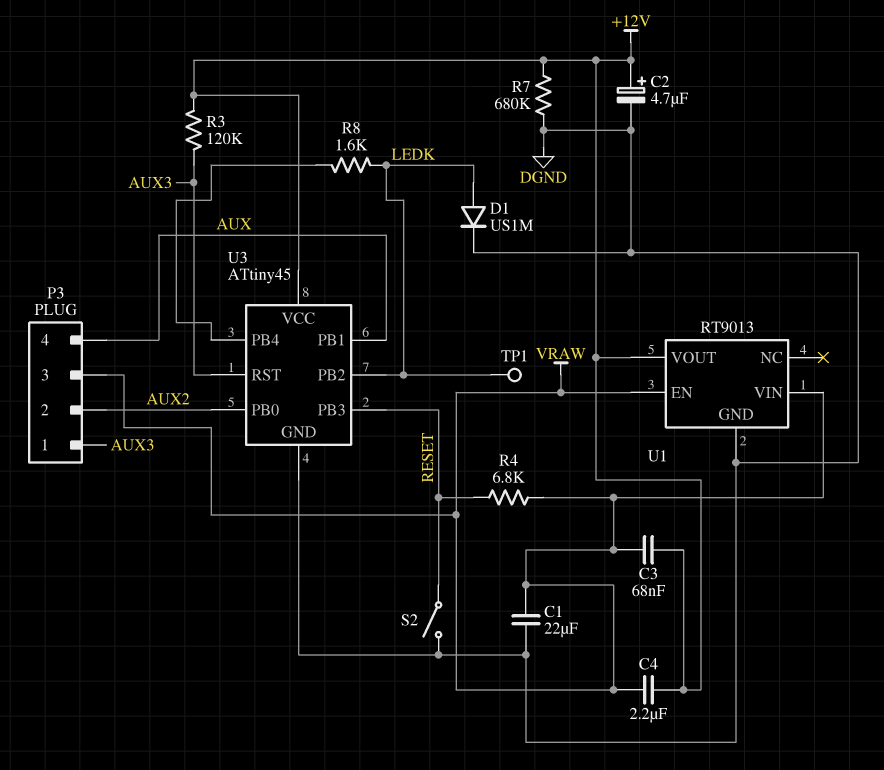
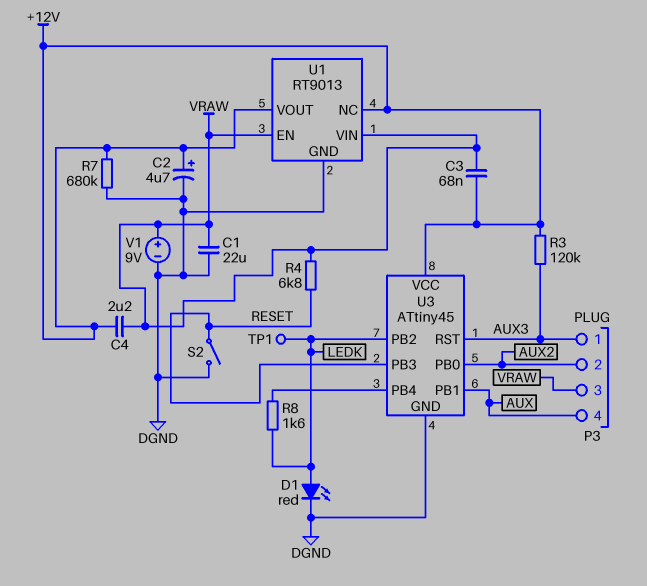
D1: diode US1M (A LEDK, K DGND) -> LED red (A LEDK, K DGND)
U1 pin NC: none -> +12V
V1: none -> 9V (plus VRAW, minus DGND)

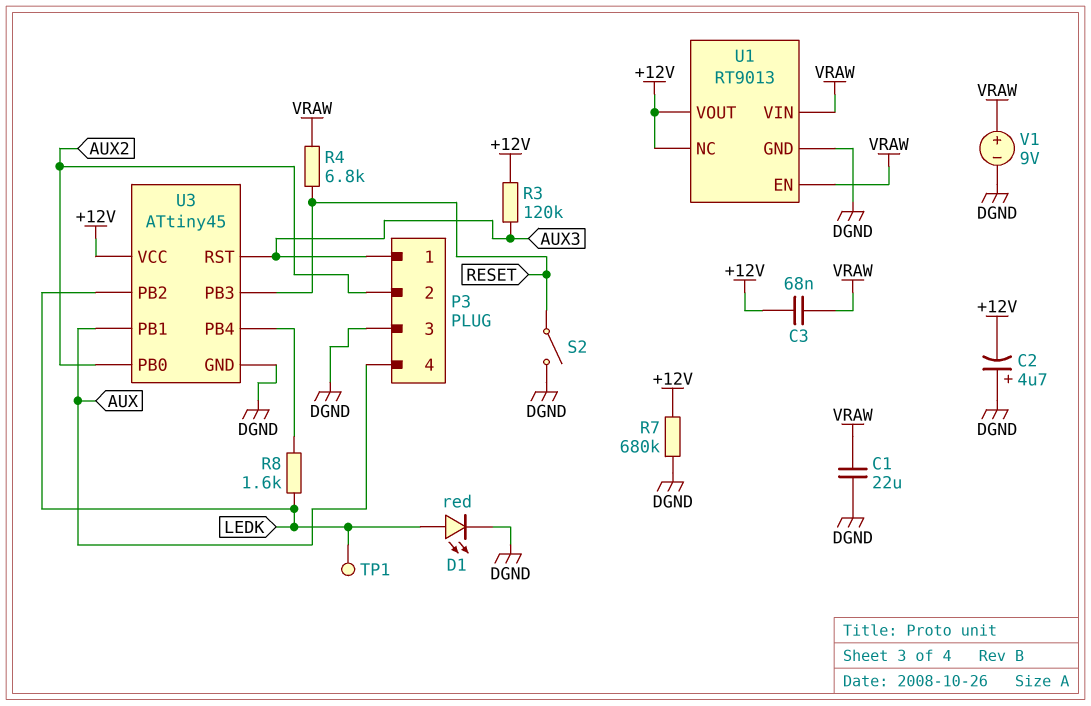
C2: 4.7uF (plus +12V, minus DGND) -> 4.7uF (plus DGND, minus +12V)
C4: 2.2uF (+12V, VRAW) -> none
P3 pin 3: VRAW -> DGND

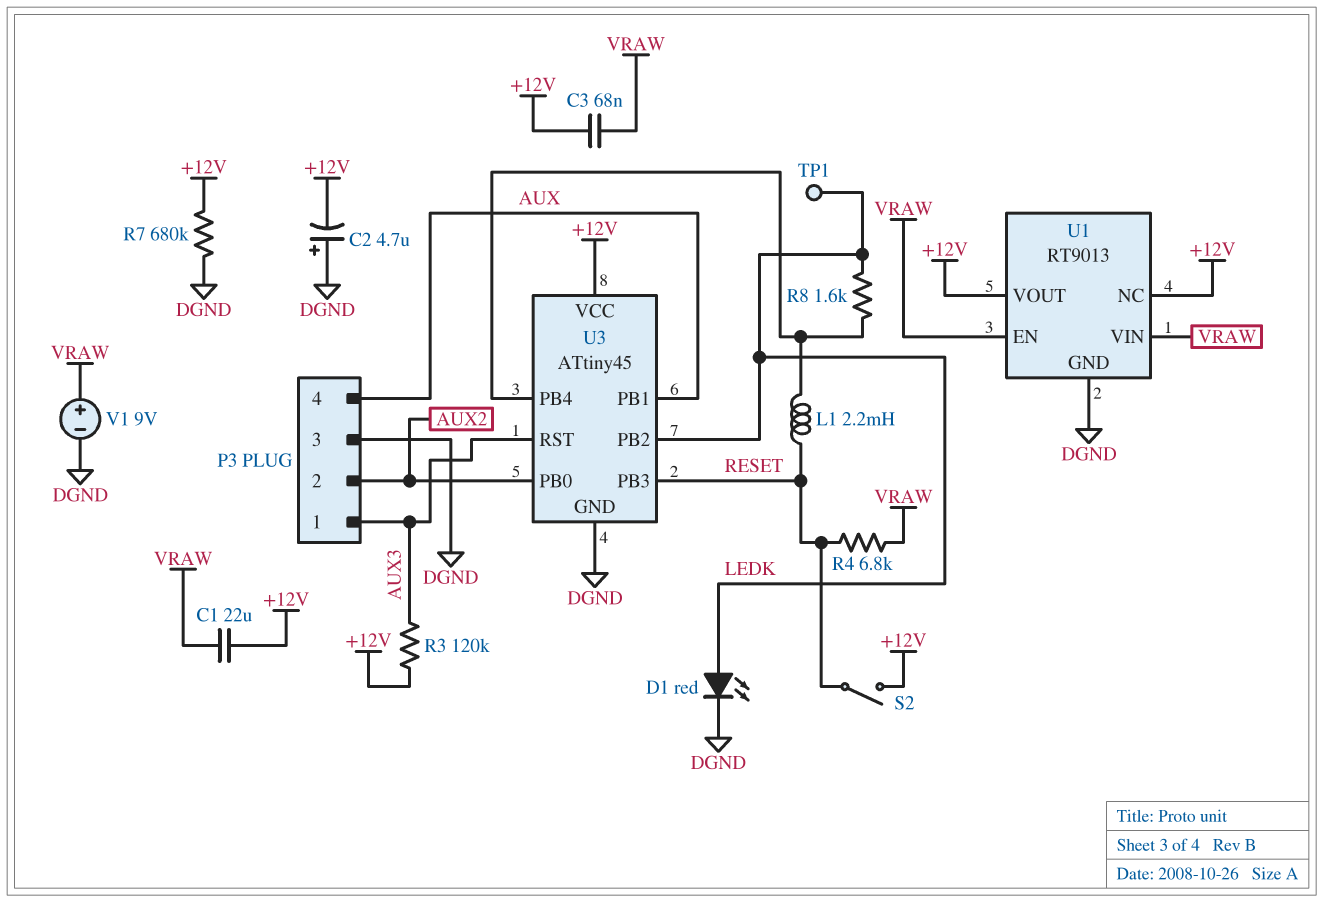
C1: 22uF (DGND, VRAW) -> 22uF (+12V, VRAW)
L1: none -> 2.2mH (RESET, U3/PB4)
S2: switch (DGND, RESET) -> switch (+12V, RESET)

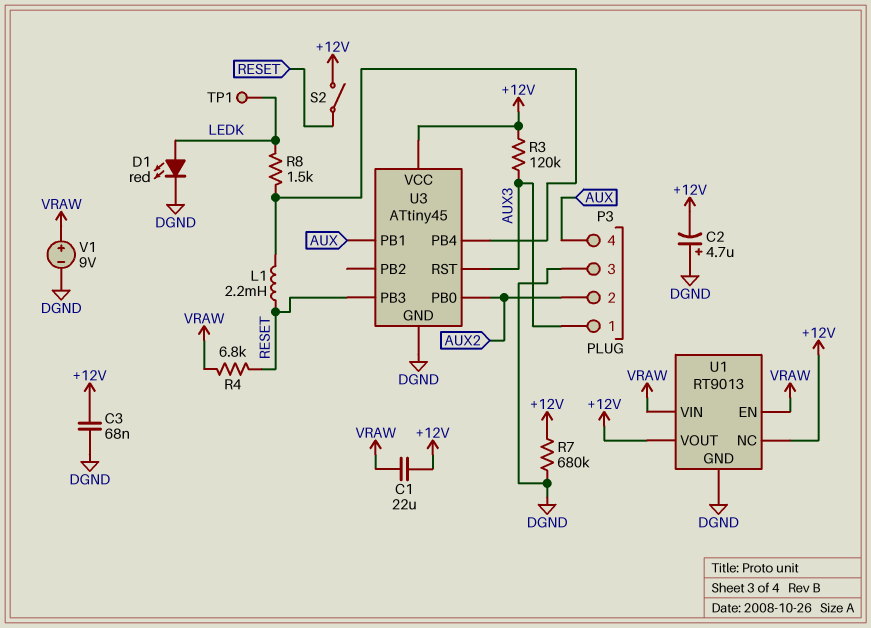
C3: 68nF (+12V, VRAW) -> 68nF (+12V, DGND)
R8: 1.6k (LEDK, U3/PB4) -> 1.5k (LEDK, U3/PB4)
U3 pin PB2: LEDK -> none

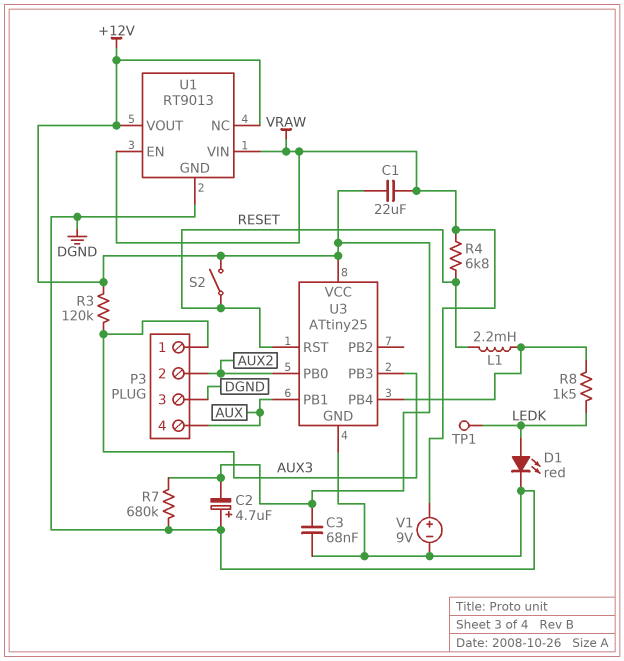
U3: ATtiny45 -> ATtiny25
U3 pin PB3: RESET -> AUX3
U3 pin RST: AUX3 -> RESET

